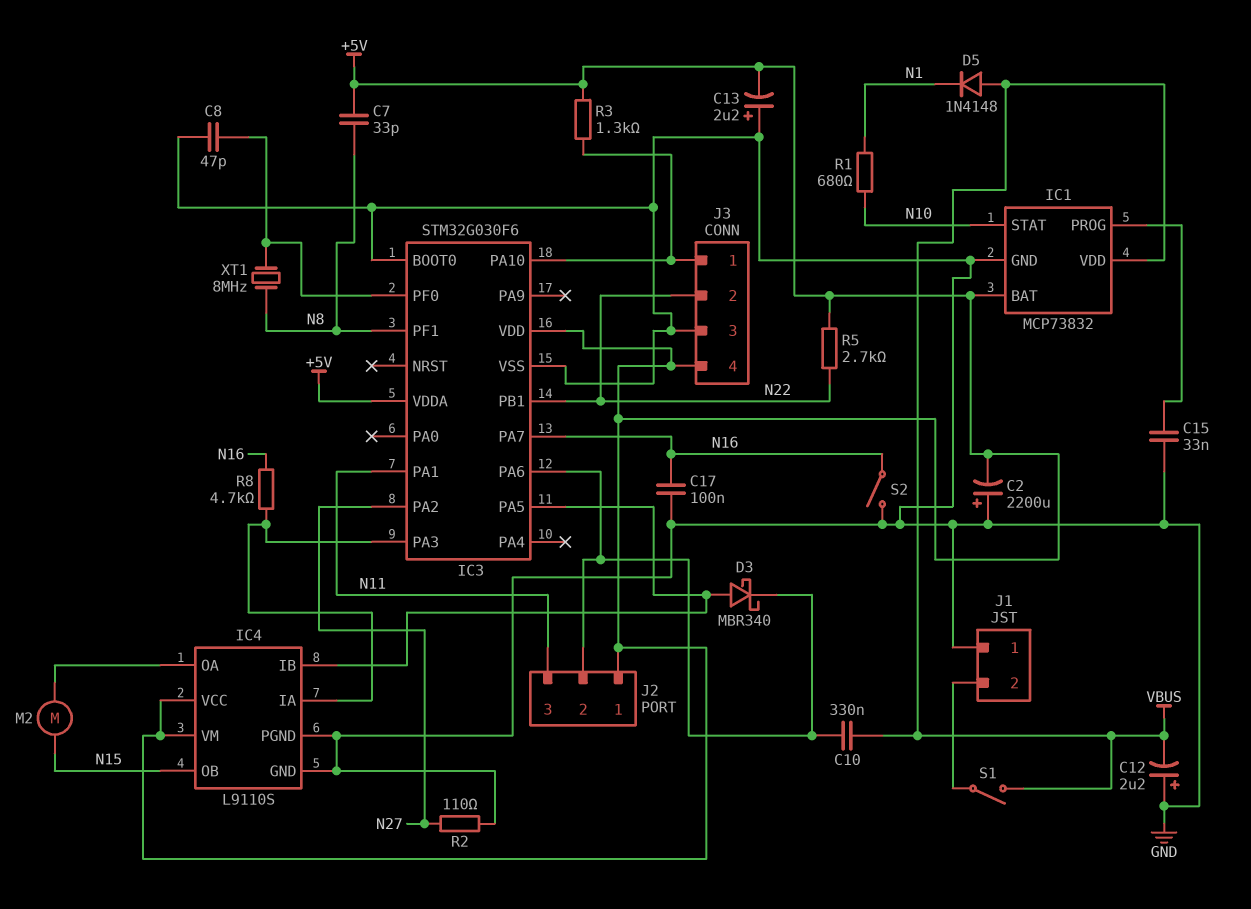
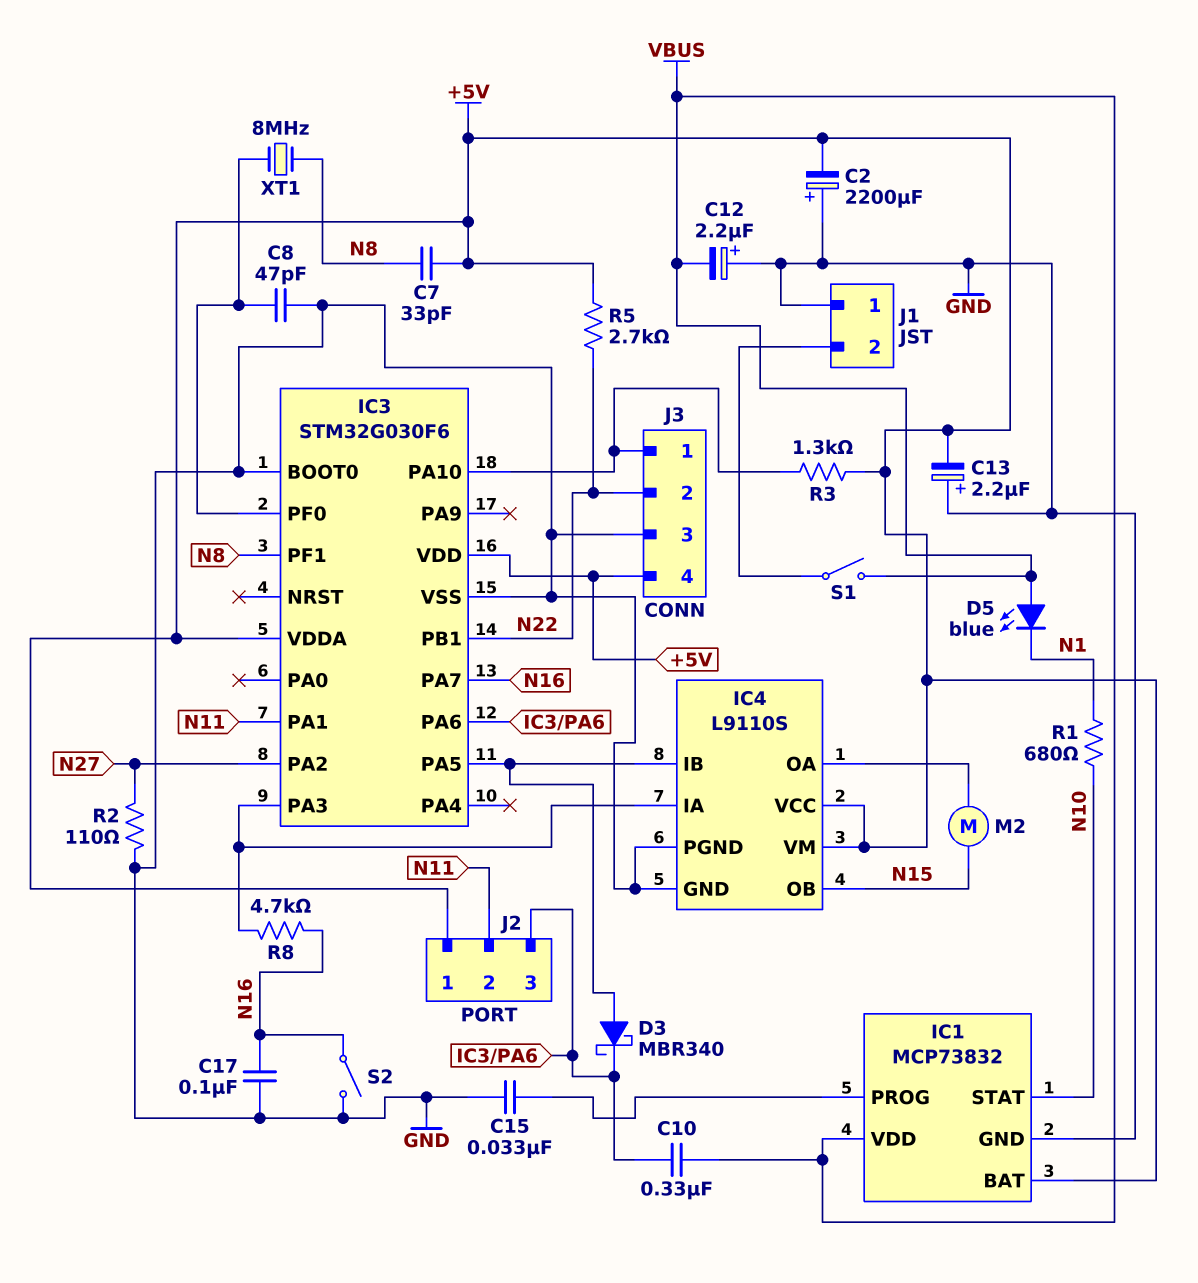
D5: diode 1N4148 (A VBUS, K N1) -> LED blue (A VBUS, K N1)
J2 pin 2: IC3/PA6 -> N11
J2 pin 3: N11 -> IC3/PA6

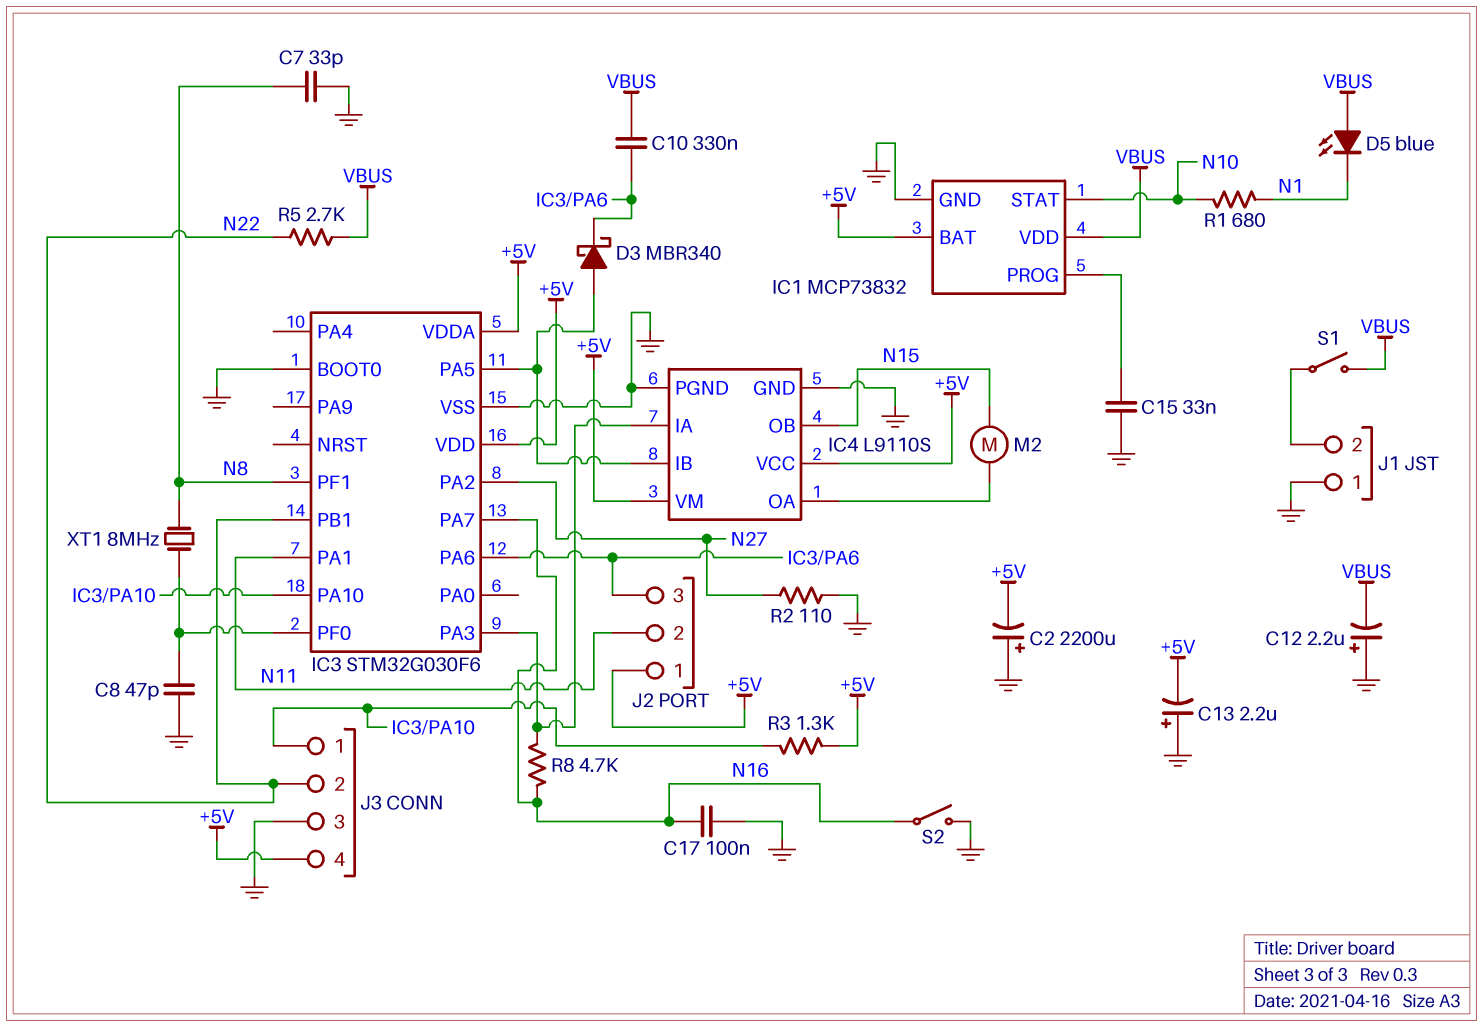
C7: 33pF (+5V, N8) -> 33pF (GND, N8)
R5: 2.7k (+5V, N22) -> 2.7k (N22, VBUS)

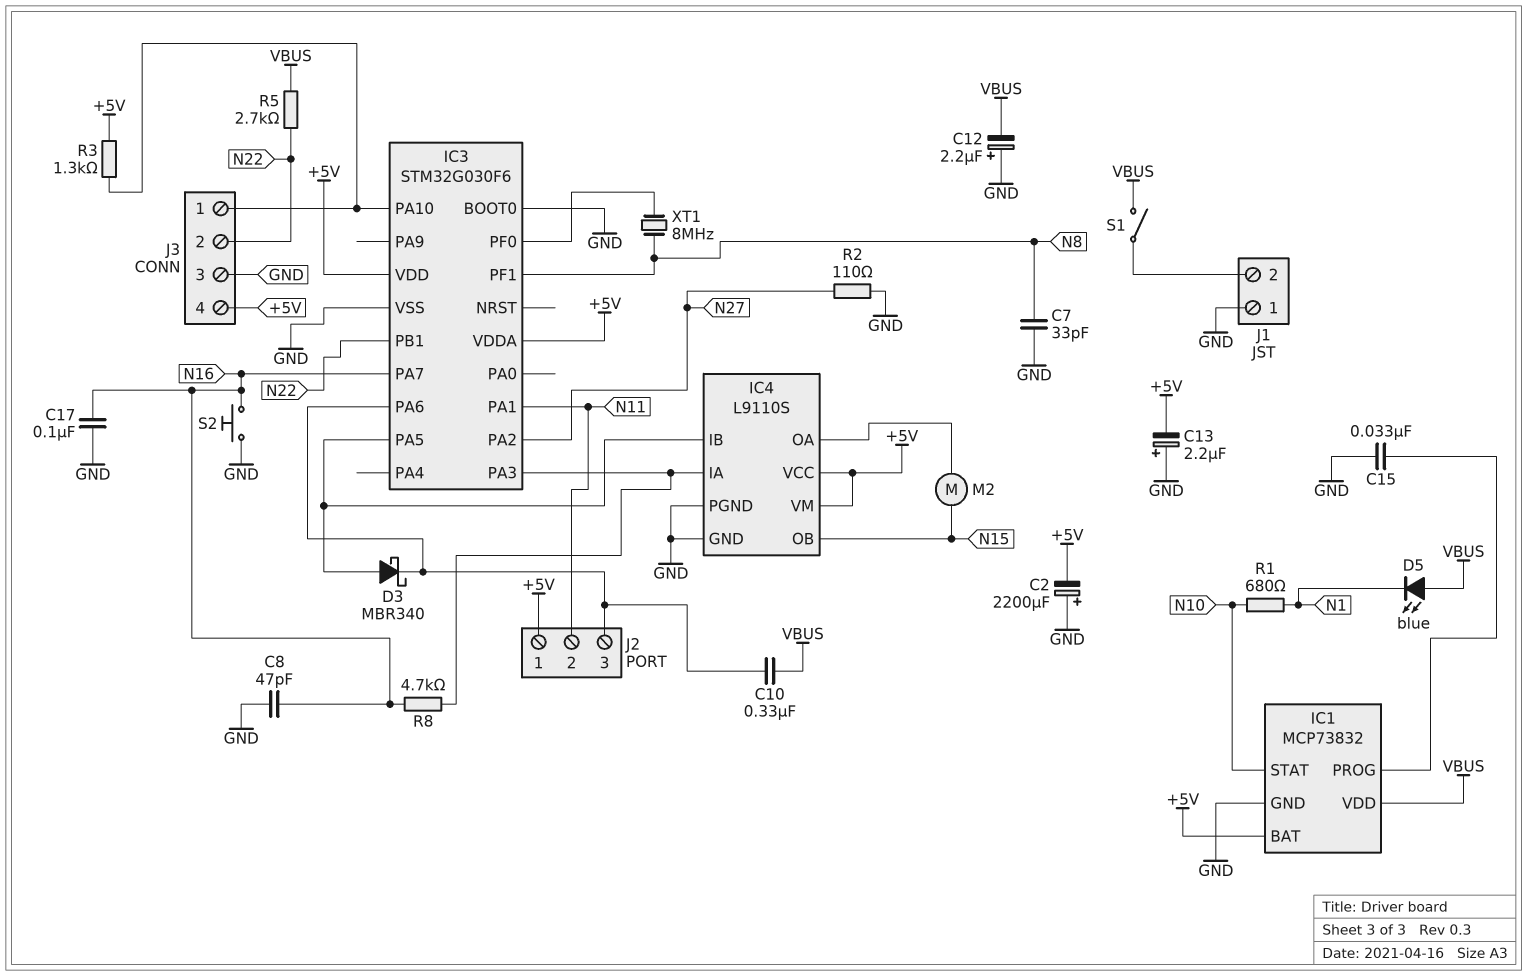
C8: 47pF (GND, IC3/PF0) -> 47pF (GND, N16)
S2: switch (GND, N16) -> button (GND, N16)

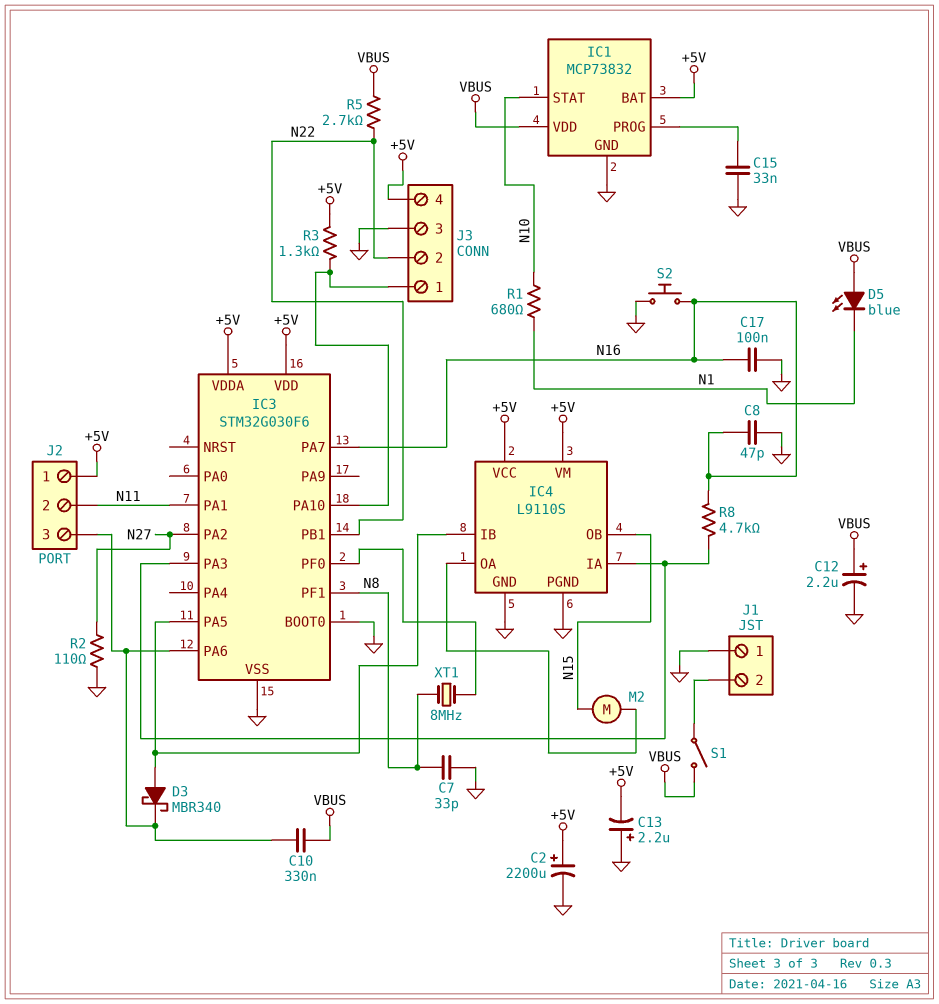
C2: 2200uF (plus GND, minus +5V) -> 2200uF (plus +5V, minus GND)
C12: 2.2uF (plus GND, minus VBUS) -> 2.2uF (plus VBUS, minus GND)

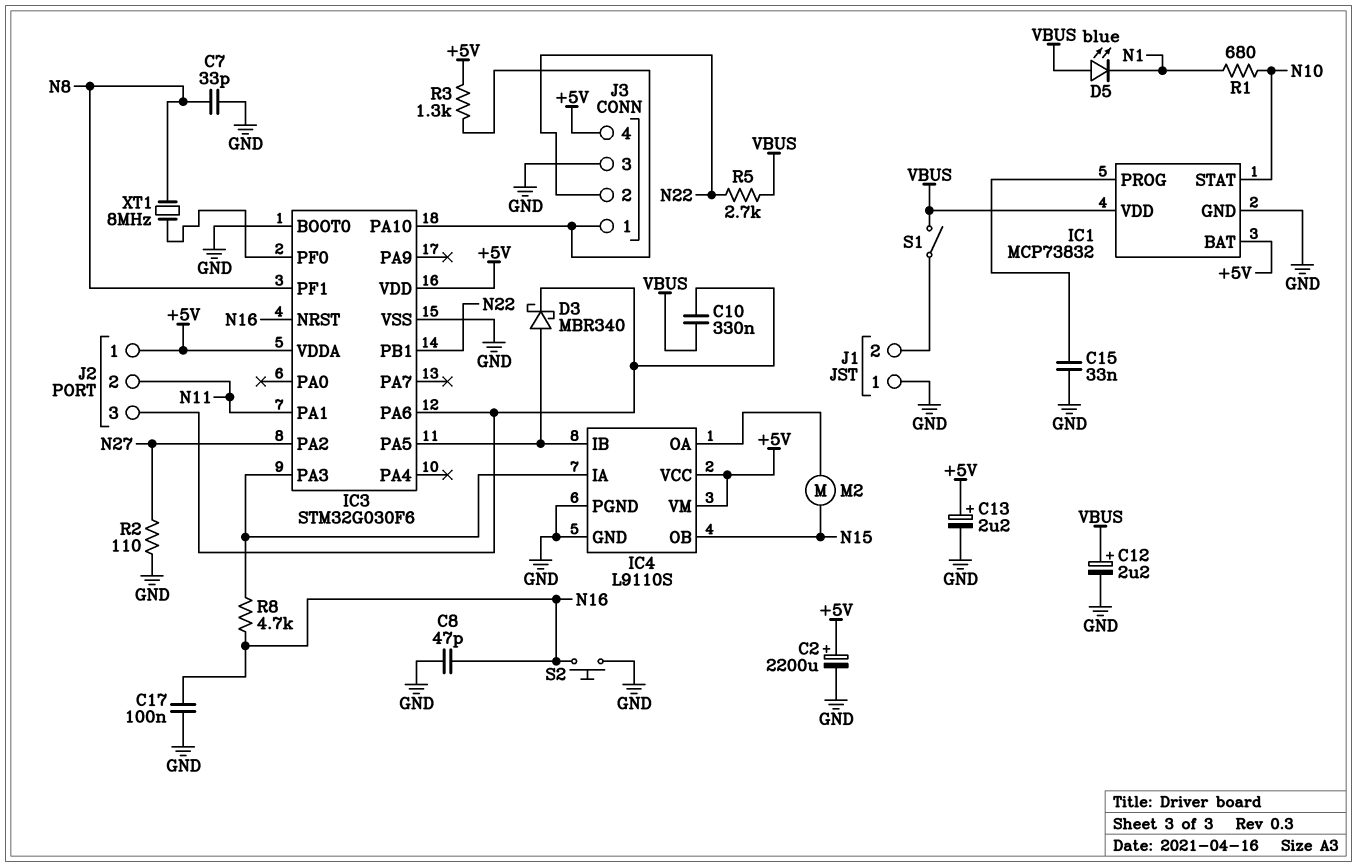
C13: 2.2uF (plus GND, minus +5V) -> 2.2uF (plus +5V, minus GND)
IC3 pin NRST: none -> N16
IC3 pin PA7: N16 -> none

